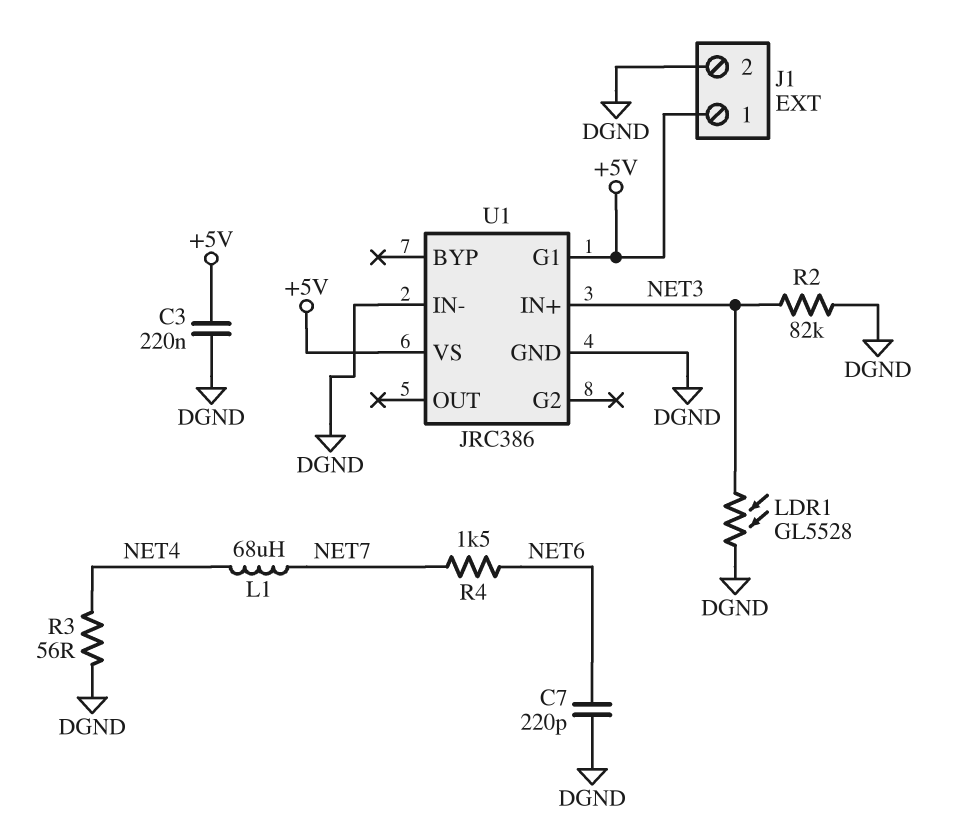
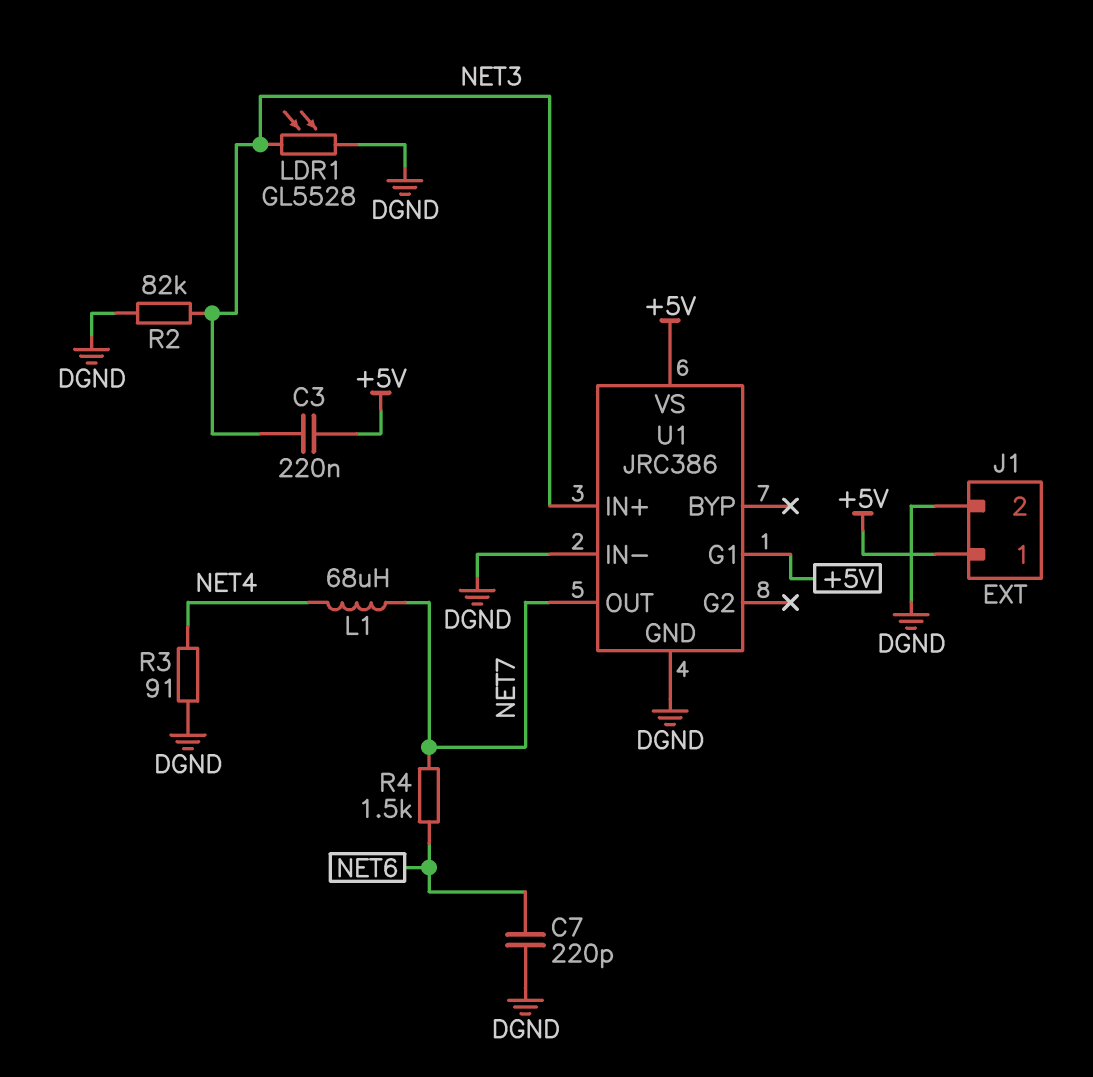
C3: 220nF (+5V, DGND) -> 220nF (+5V, NET3)
R3: 56 (DGND, NET4) -> 91 (DGND, NET4)
U1 pin OUT: none -> NET7

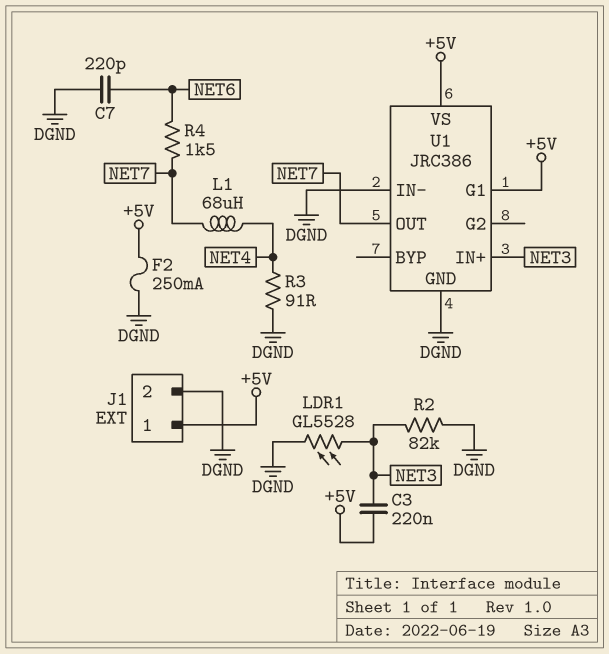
F2: none -> 250mA (+5V, DGND)

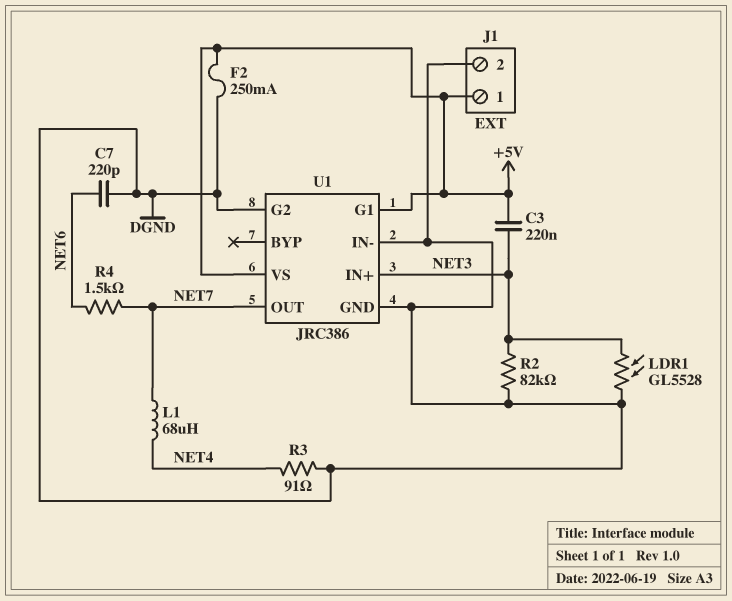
U1 pin G2: none -> DGND

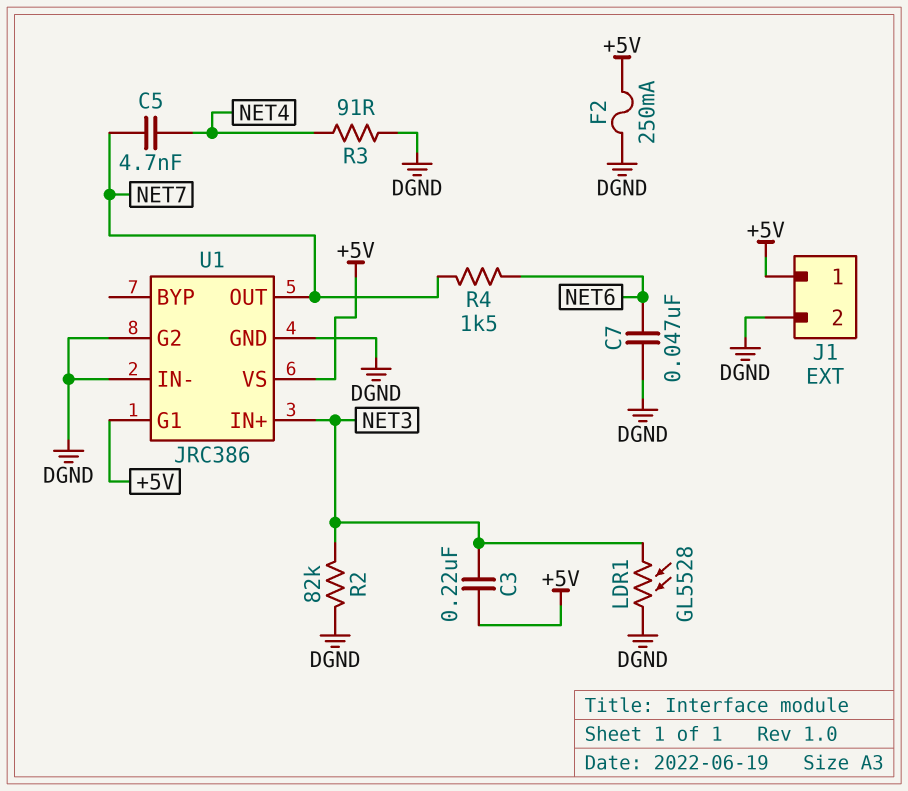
C5: none -> 4.7nF (NET4, NET7)
C7: 220pF (DGND, NET6) -> 47nF (DGND, NET6)
L1: 68uH (NET4, NET7) -> none

